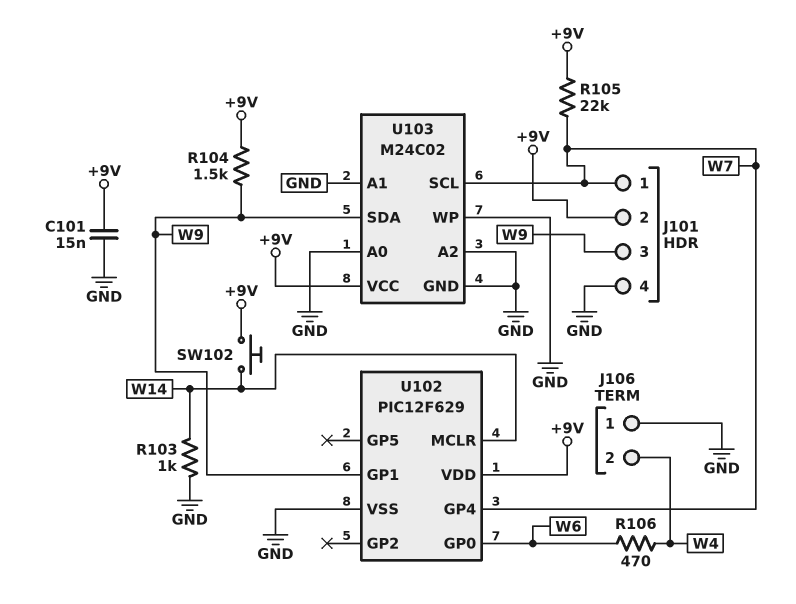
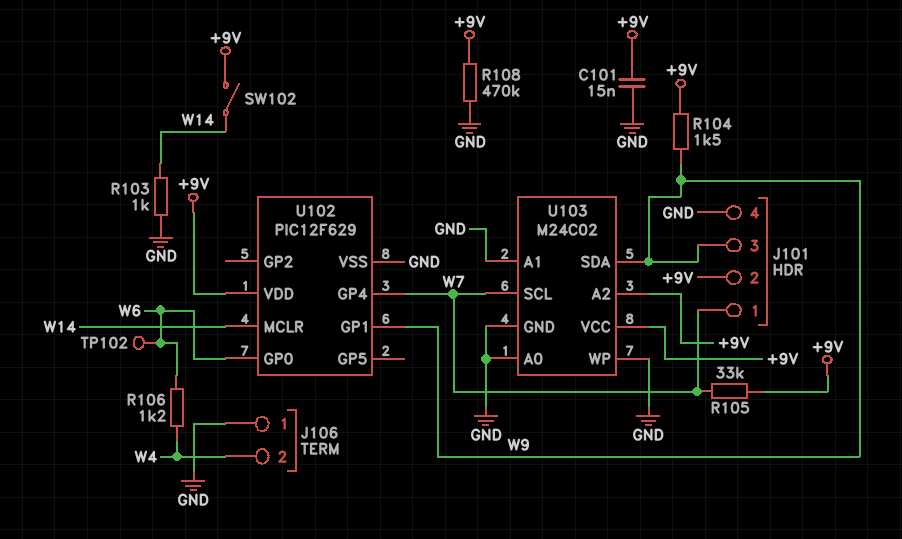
R105: 22k (+9V, W7) -> 33k (+9V, W7)
R106: 470 (W4, W6) -> 1.2k (W4, W6)
R108: none -> 470k (+9V, GND)
SW102: button (+9V, W14) -> switch (+9V, W14)
TP102: none -> test point (W6)
U103 pin A2: GND -> +9V

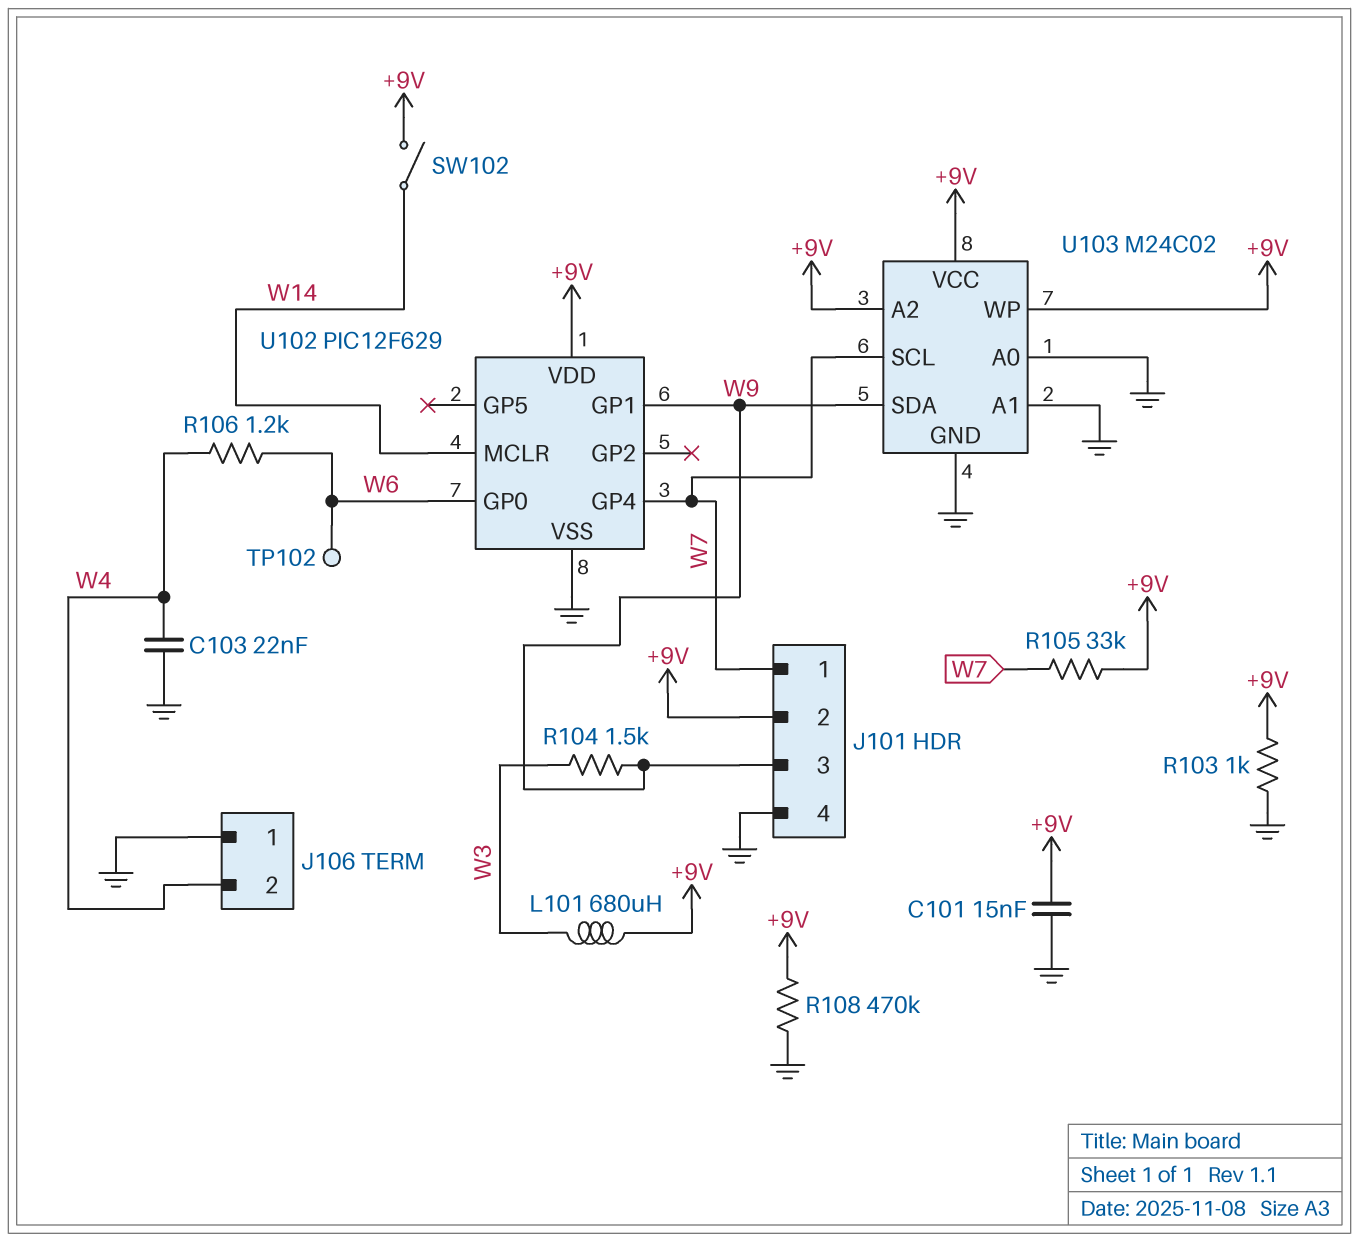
C103: none -> 22nF (GND, W4)
L101: none -> 680uH (+9V, W3)
R103: 1k (GND, W14) -> 1k (+9V, GND)
R104: 1.5k (+9V, W9) -> 1.5k (W3, W9)
U103 pin WP: GND -> +9V

